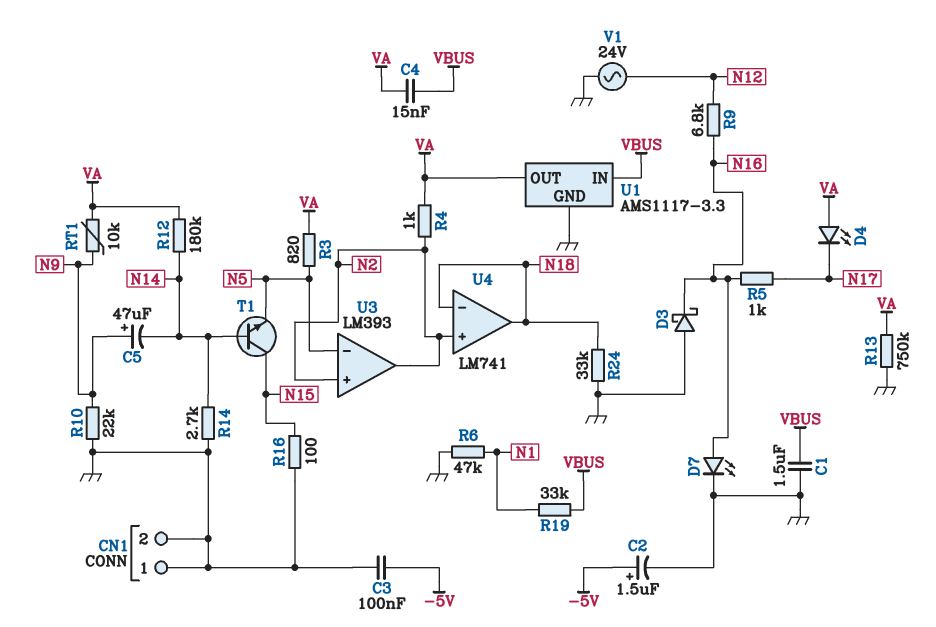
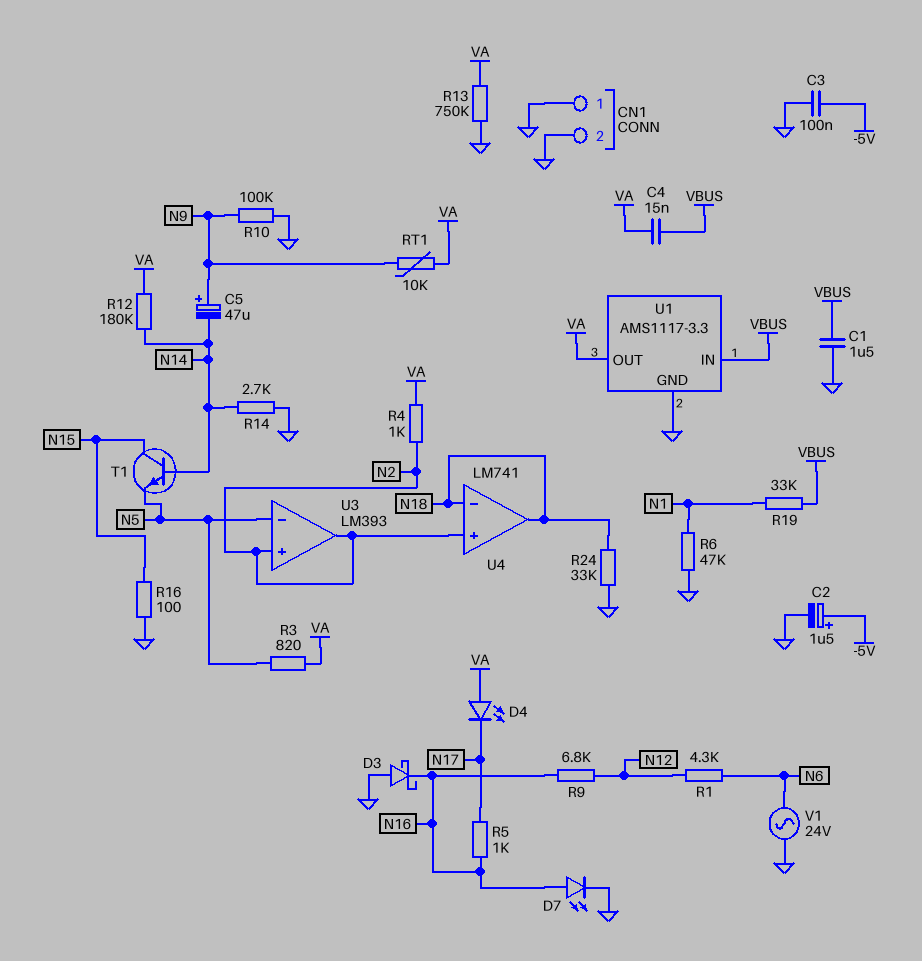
R1: none -> 4.3k (N6, N12)
R10: 22k (GND, N9) -> 100k (GND, N9)
V1: AC 24V (GND, N12) -> AC 24V (GND, N6)

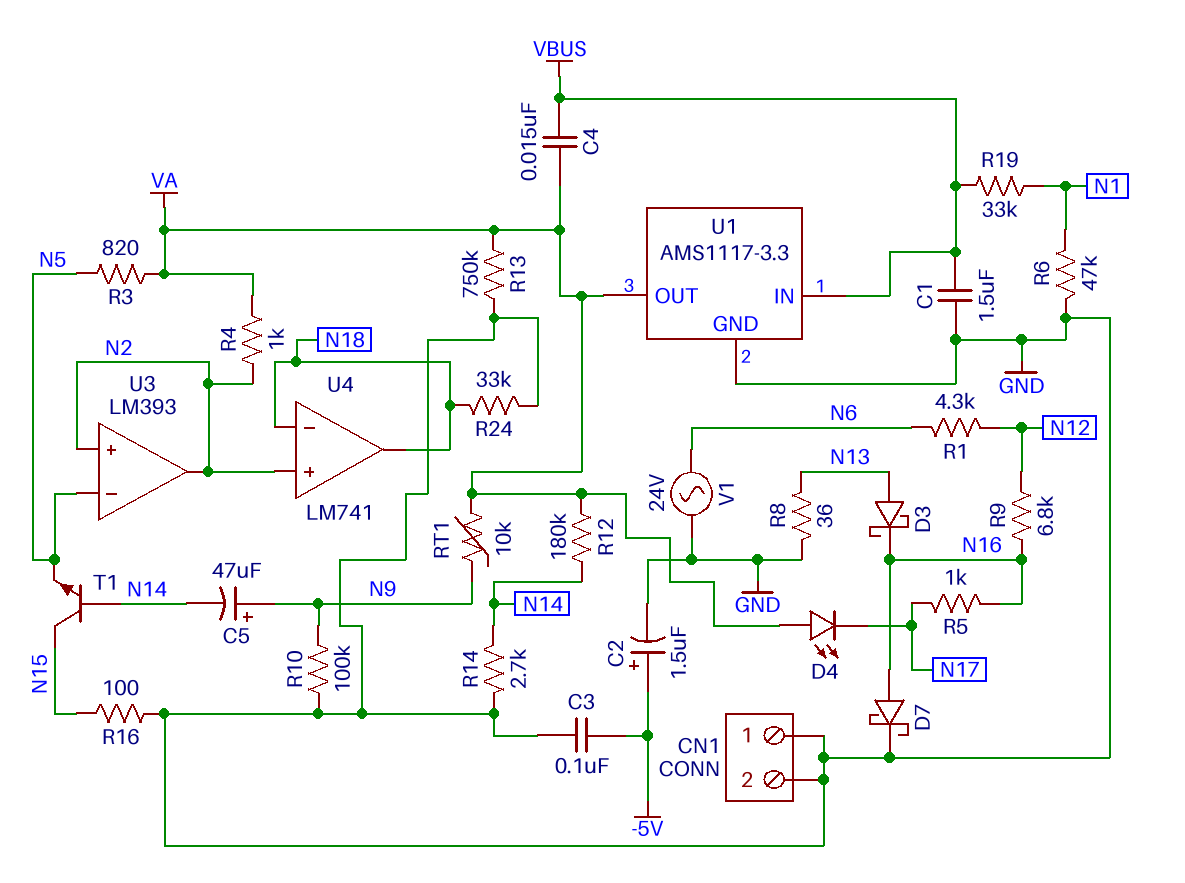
D3: schottky (A GND, K N16) -> schottky (A N13, K N16)
D7: LED (A N16, K GND) -> schottky (A N16, K GND)
R8: none -> 36 (GND, N13)

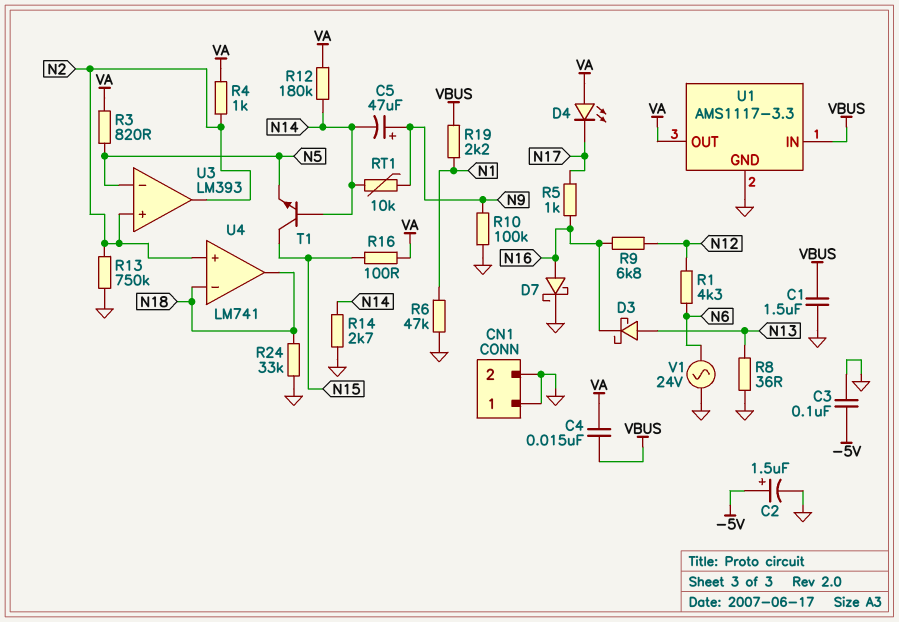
R13: 750k (GND, VA) -> 750k (GND, N2)
R16: 100 (GND, N15) -> 100 (N15, VA)
R19: 33k (N1, VBUS) -> 2.2k (N1, VBUS)
RT1: 10k (N9, VA) -> 10k (N9, N14)

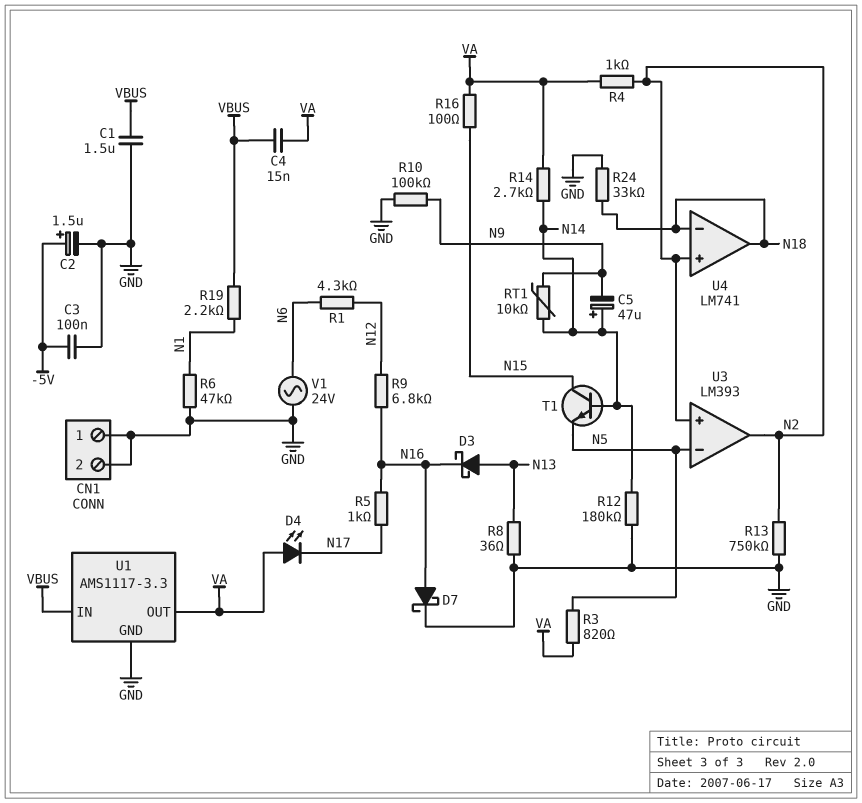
C5: 47uF (plus N9, minus N14) -> 47uF (plus N14, minus N9)
R12: 180k (N14, VA) -> 180k (GND, N14)
R14: 2.7k (GND, N14) -> 2.7k (N14, VA)

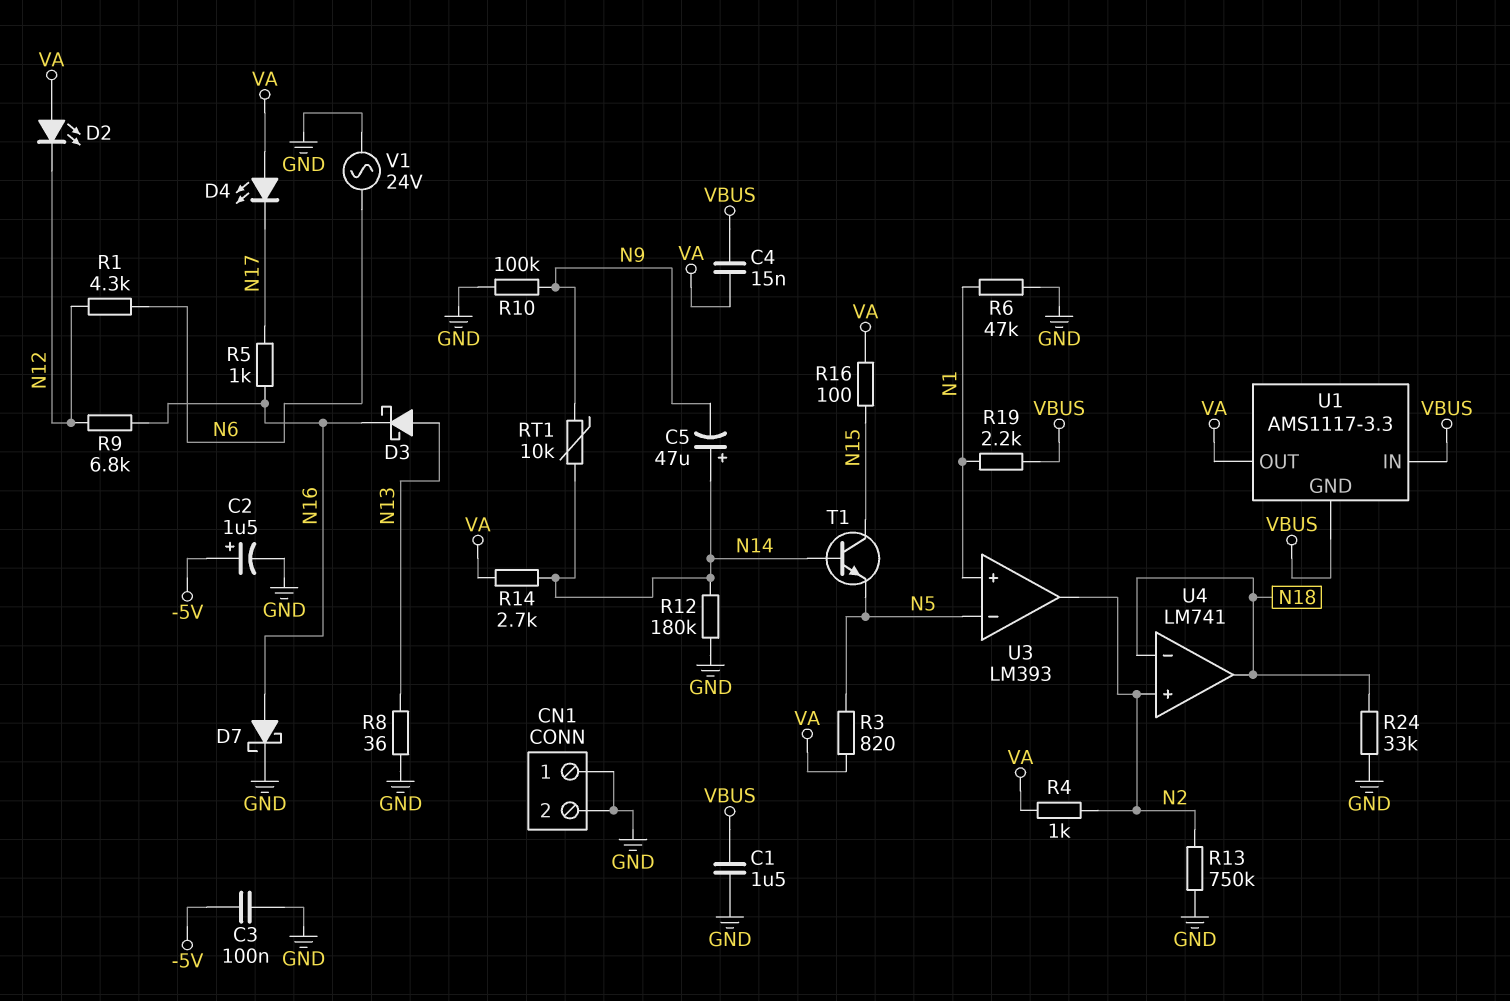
D2: none -> LED (A VA, K N12)
U1 pin GND: GND -> VBUS
U3 pin in+: N2 -> N1

